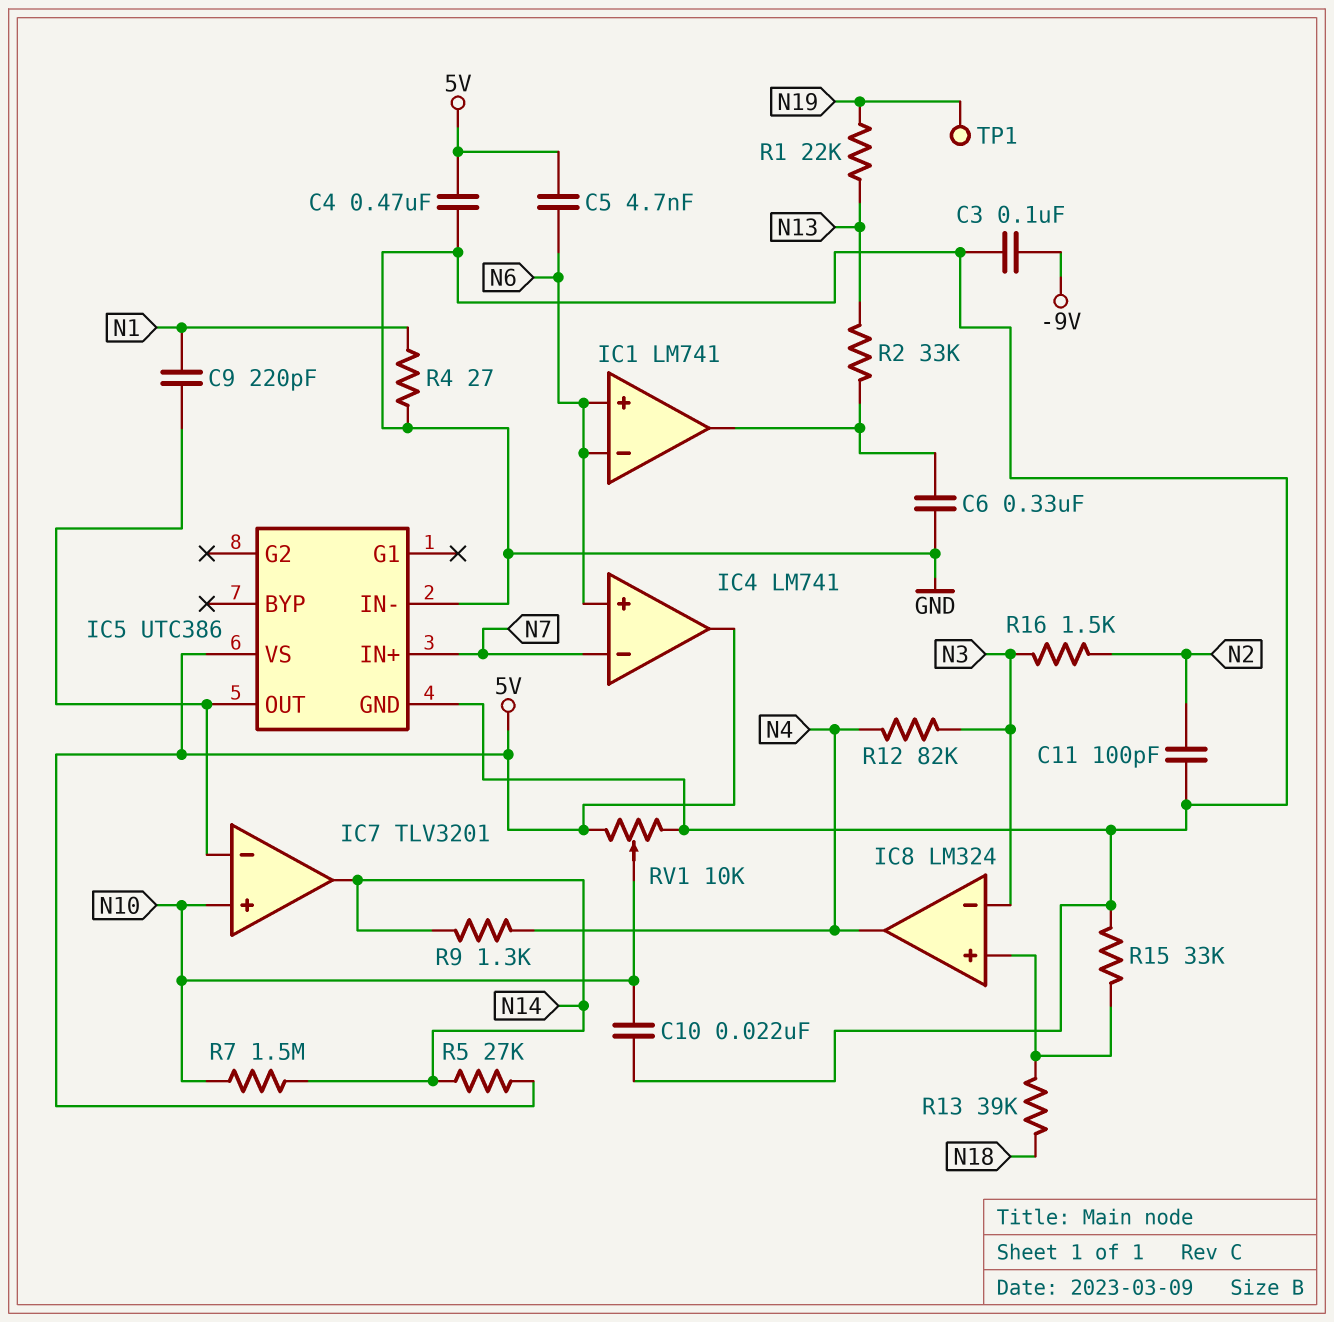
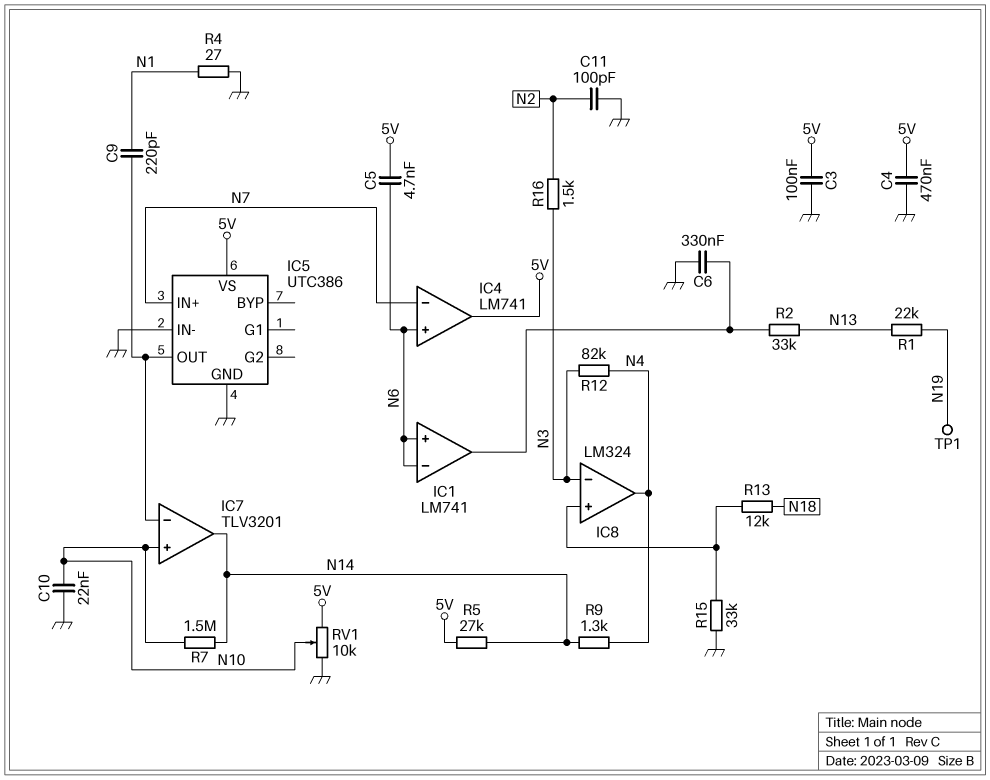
C3: 100nF (-9V, GND) -> 100nF (5V, GND)
R13: 39k (IC8/in+, N18) -> 12k (IC8/in+, N18)

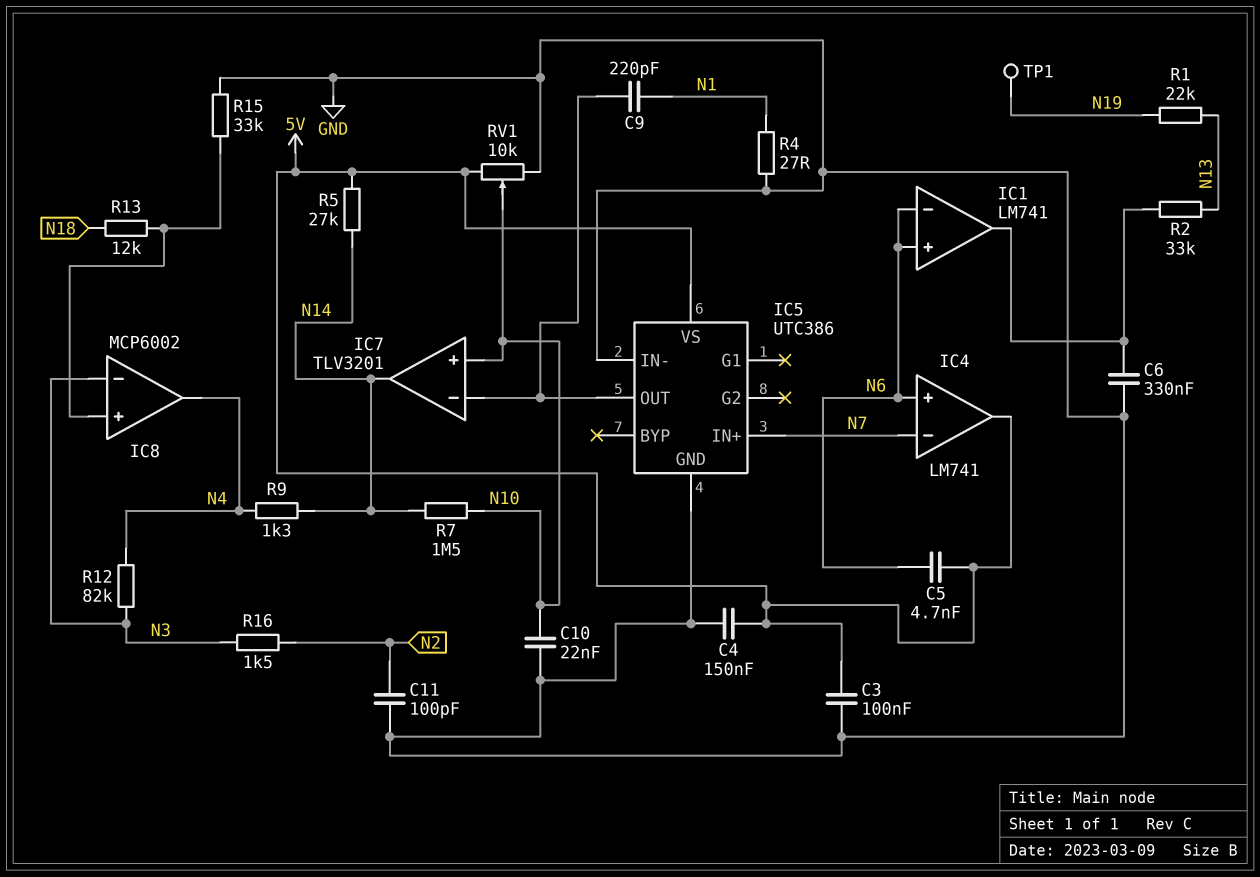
C4: 470nF (5V, GND) -> 150nF (5V, GND)
IC8: LM324 -> MCP6002

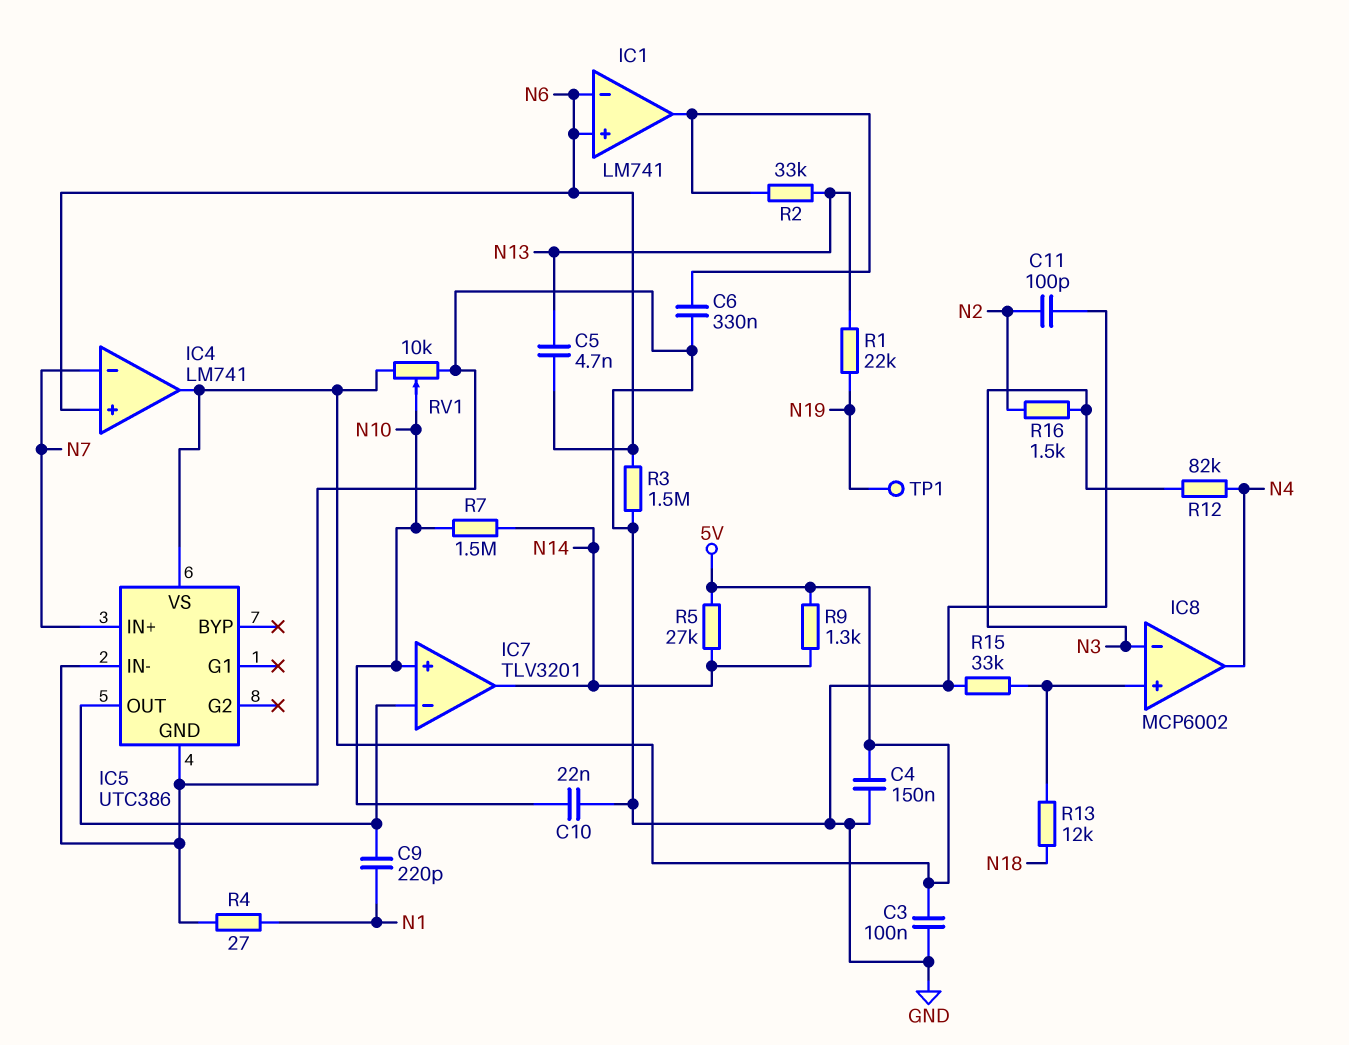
C5: 4.7nF (5V, N6) -> 4.7nF (N6, N13)
R3: none -> 1.5M (GND, N6)
R9: 1.3k (N4, N14) -> 1.3k (5V, N14)

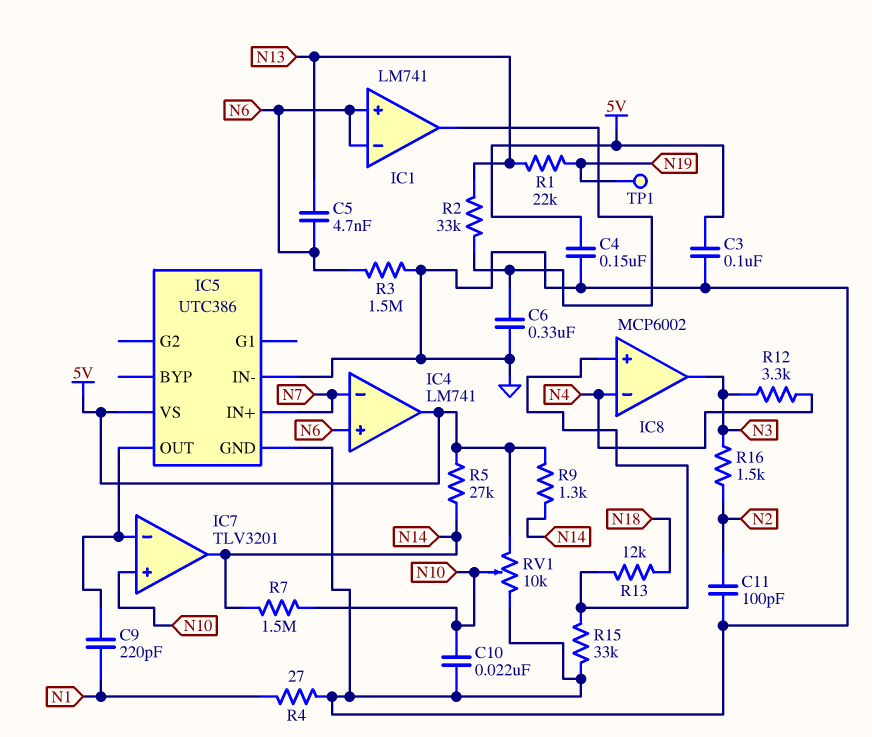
IC8 pin in-: N3 -> N4
IC8 pin out: N4 -> N3
R12: 82k (N3, N4) -> 3.3k (N3, N4)

